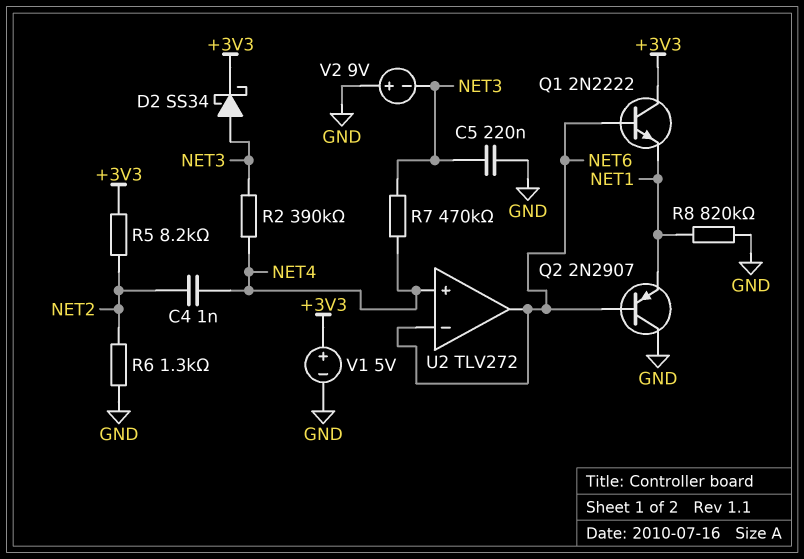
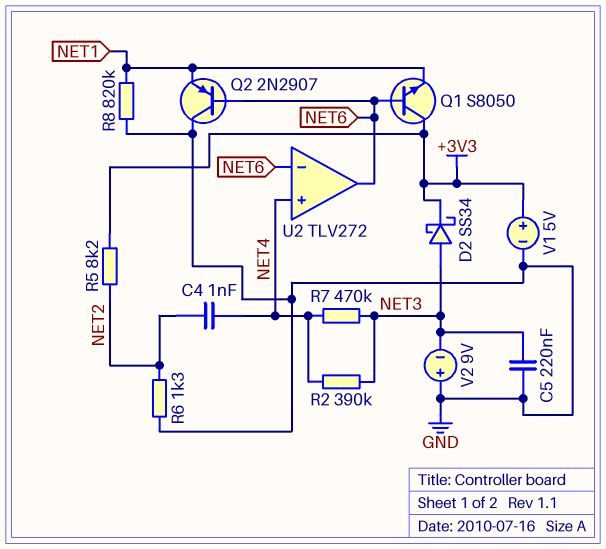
Q1: NPN 2N2222 (B NET6, C +3V3, E NET1) -> NPN S8050 (B NET6, C +3V3, E NET1)

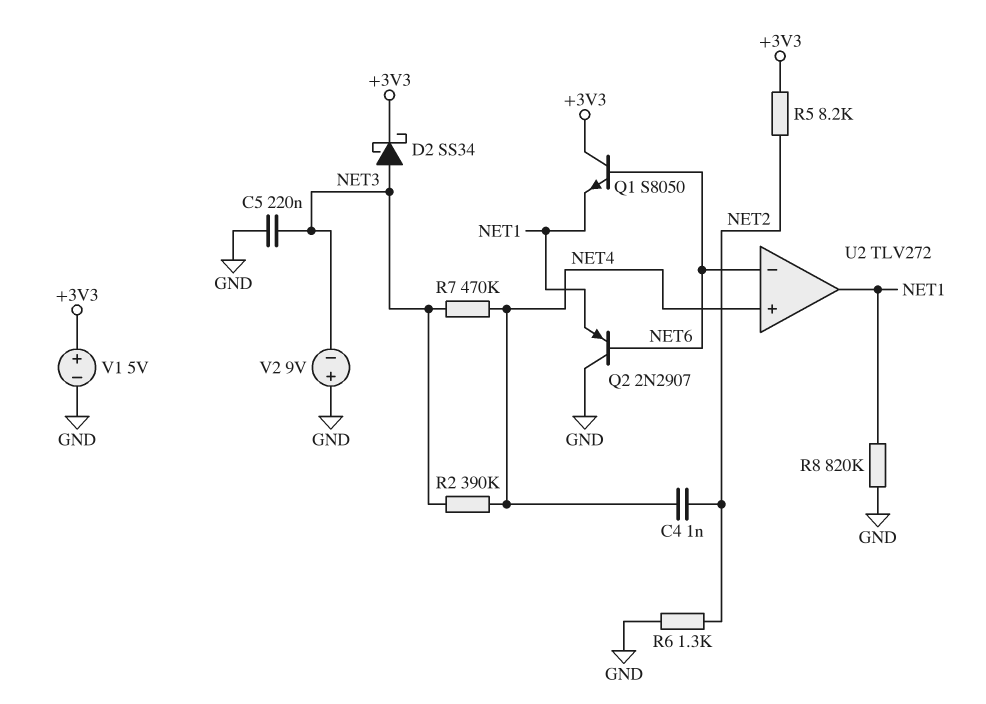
U2 pin out: NET6 -> NET1

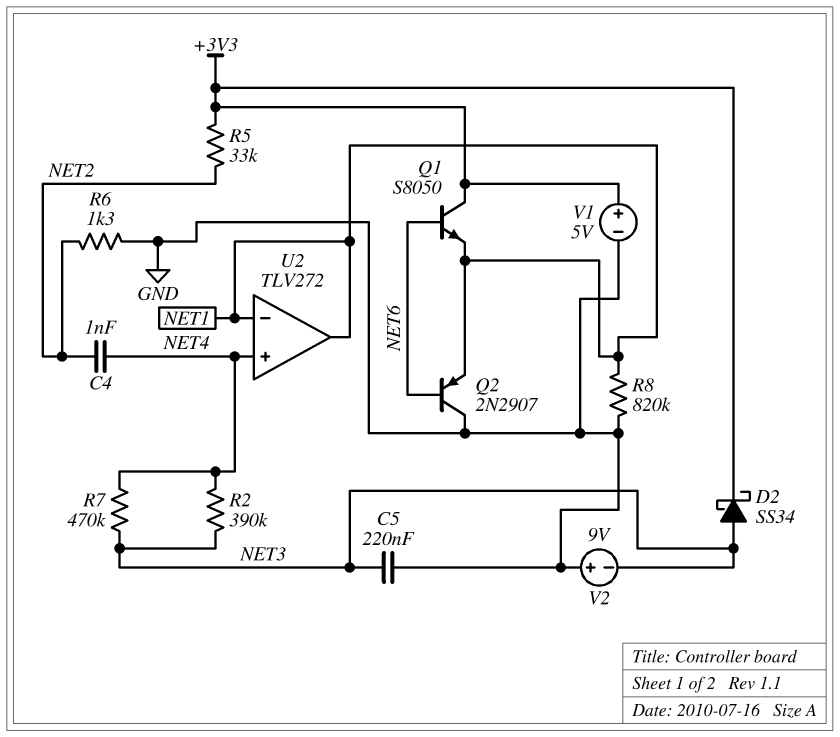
R5: 8.2k (+3V3, NET2) -> 33k (+3V3, NET2)
U2 pin in-: NET6 -> NET1

